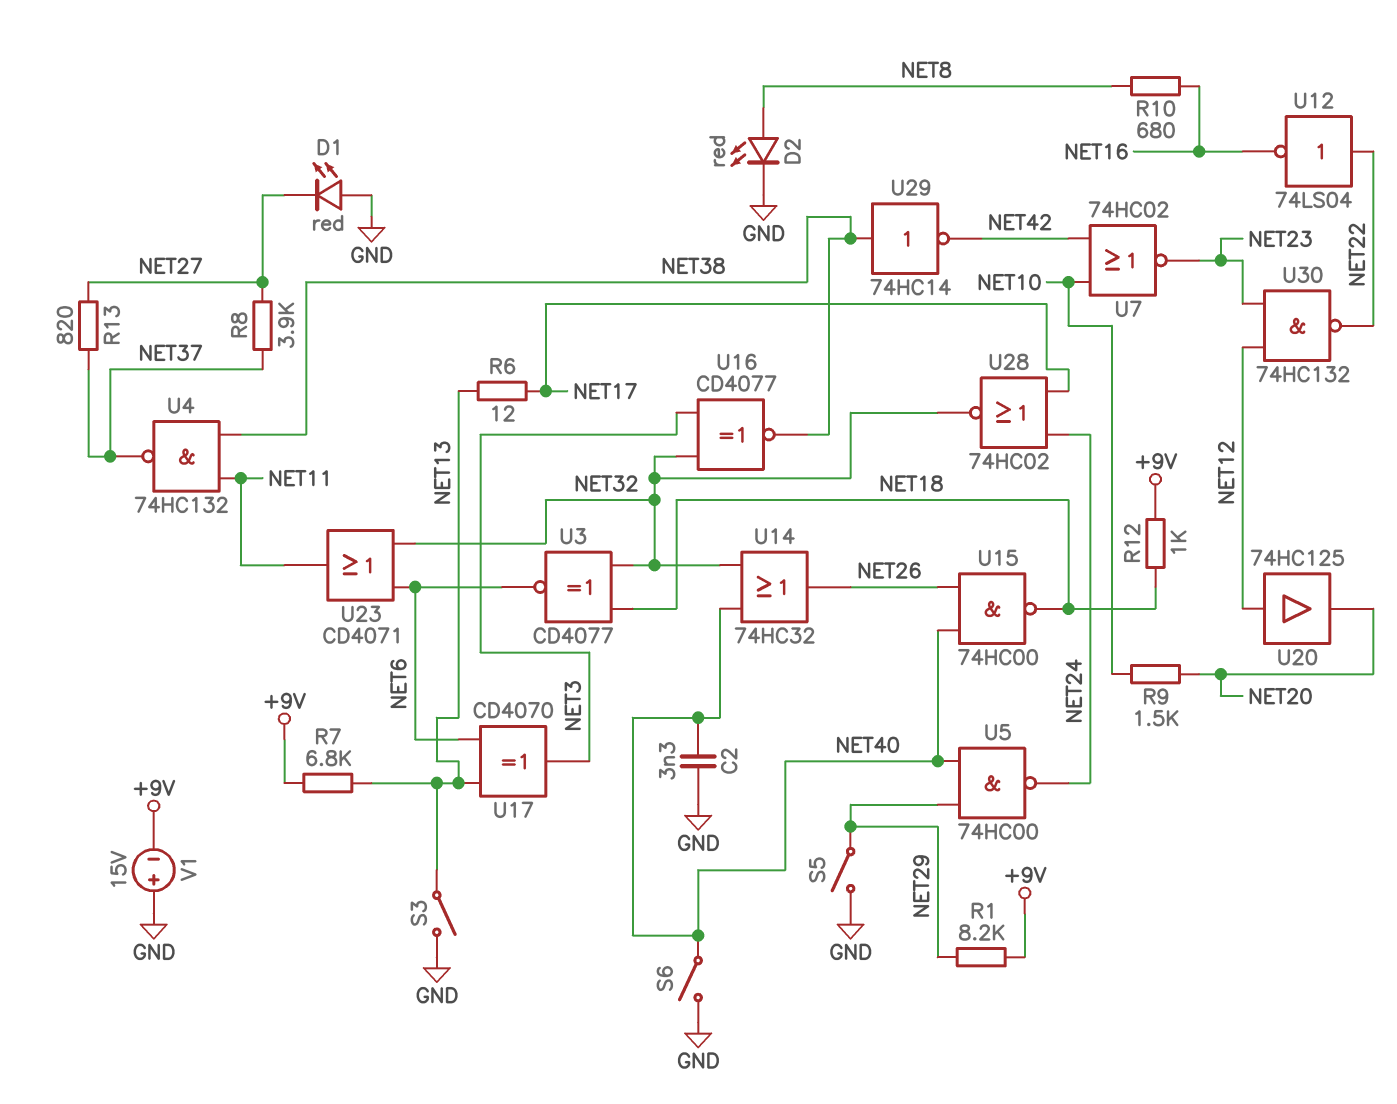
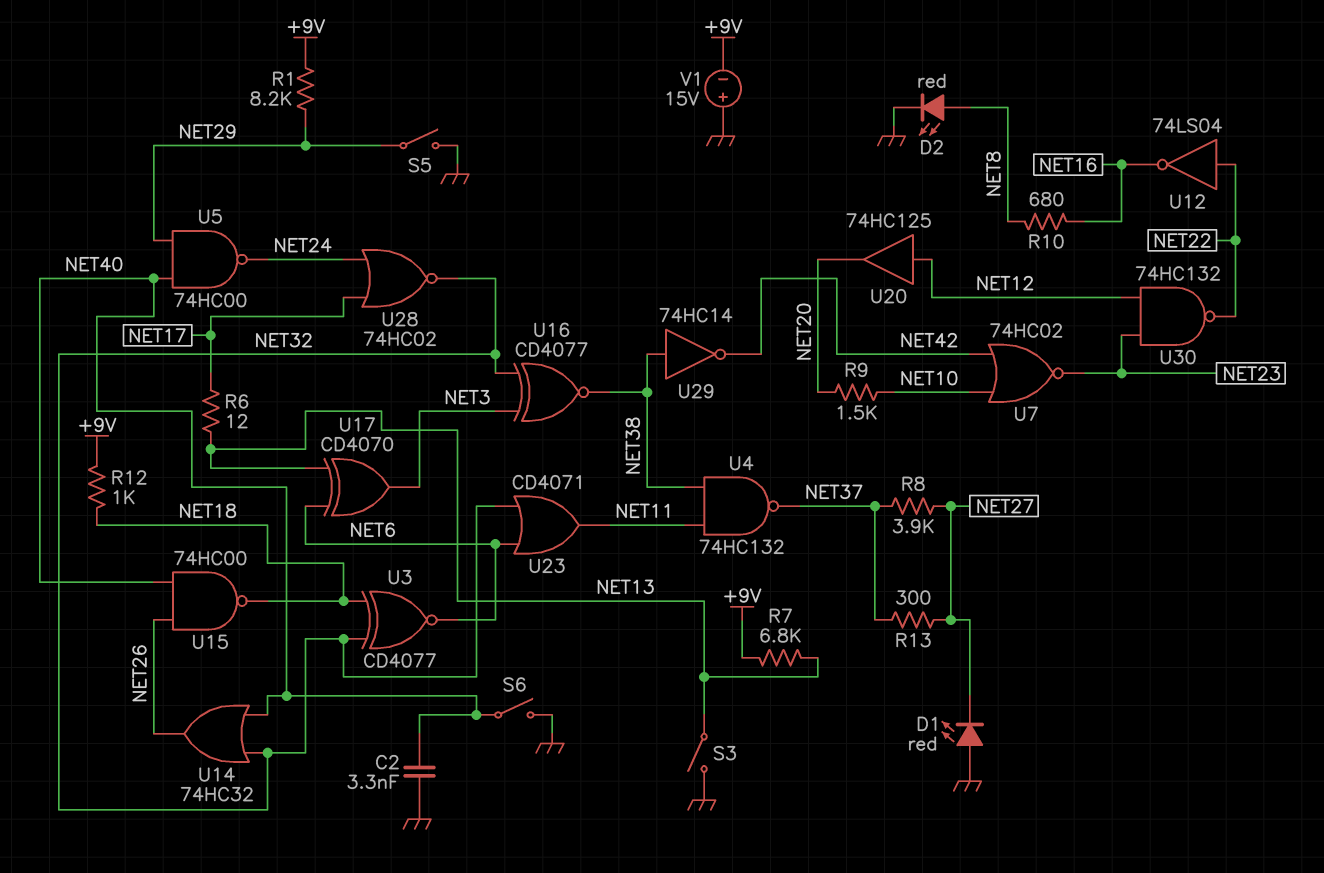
R13: 820 (NET27, NET37) -> 300 (NET27, NET37)

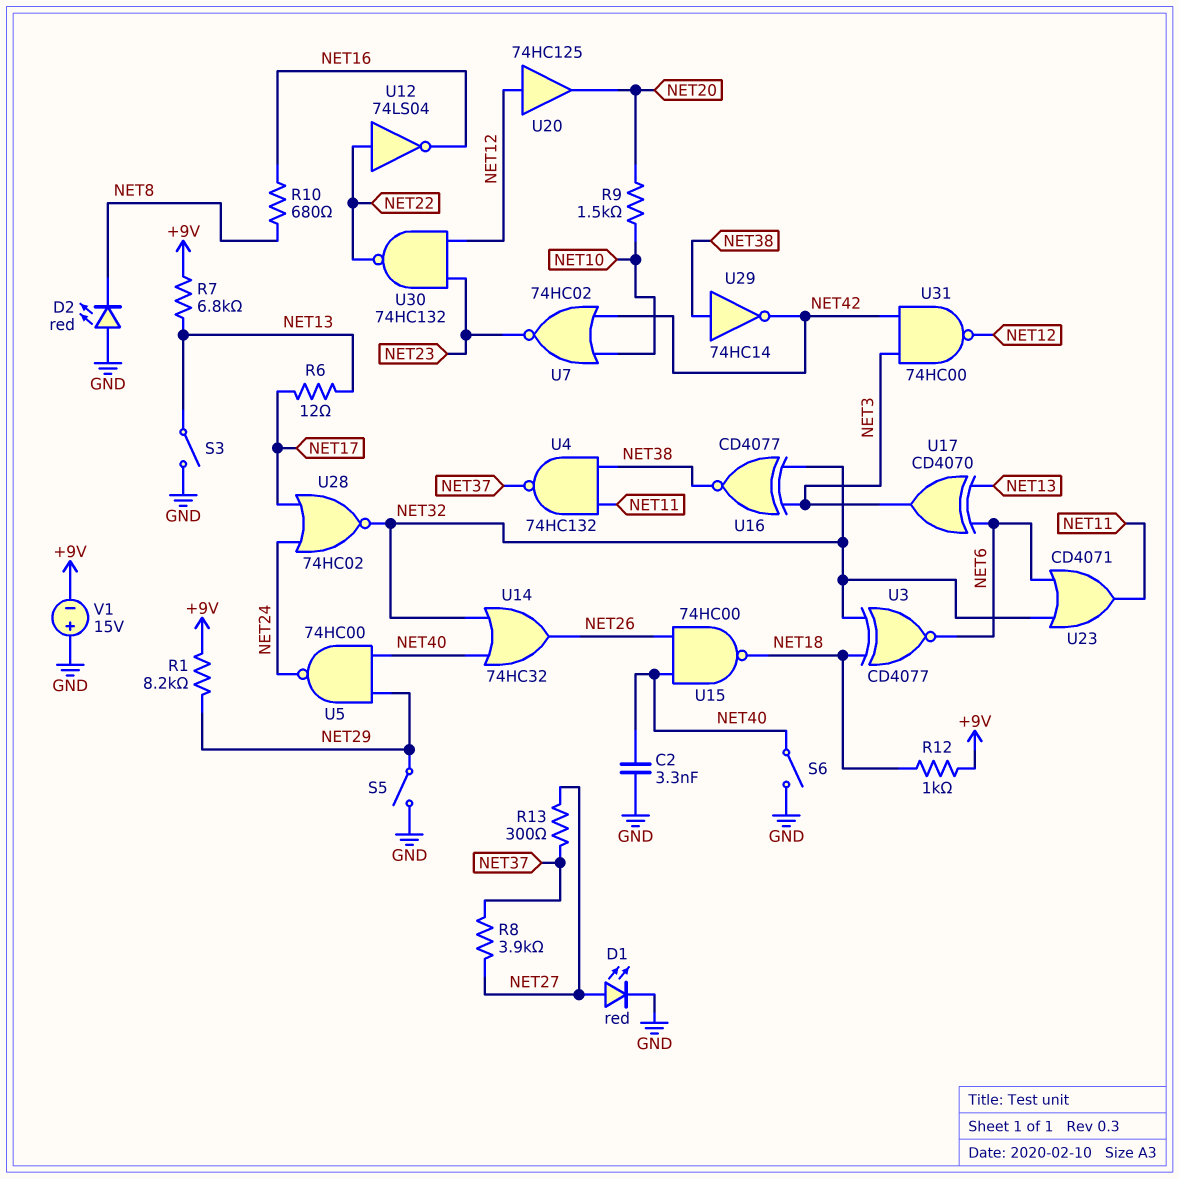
D1: LED red (A GND, K NET27) -> LED red (A NET27, K GND)
D2: LED red (A NET8, K GND) -> LED red (A GND, K NET8)
U31: none -> NAND 74HC00 (in NET3, in NET42, out NET12)

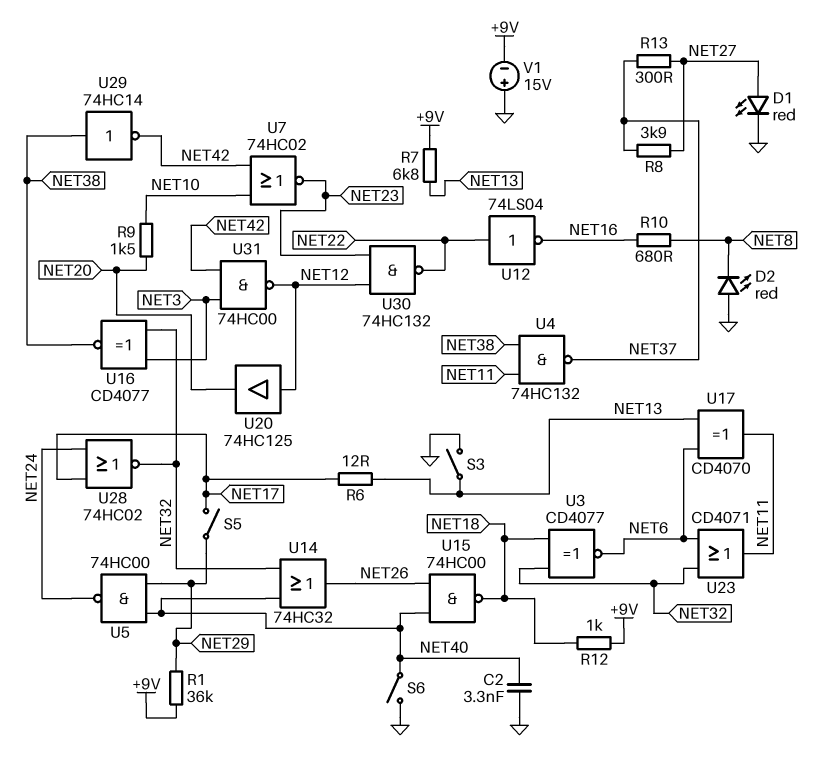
R1: 8.2k (+9V, NET29) -> 36k (+9V, NET29)
S5: switch (GND, NET29) -> switch (NET17, NET29)
U17: XOR CD4070 (in NET6, in NET13, out NET3) -> XOR CD4070 (in NET6, in NET13, out NET11)

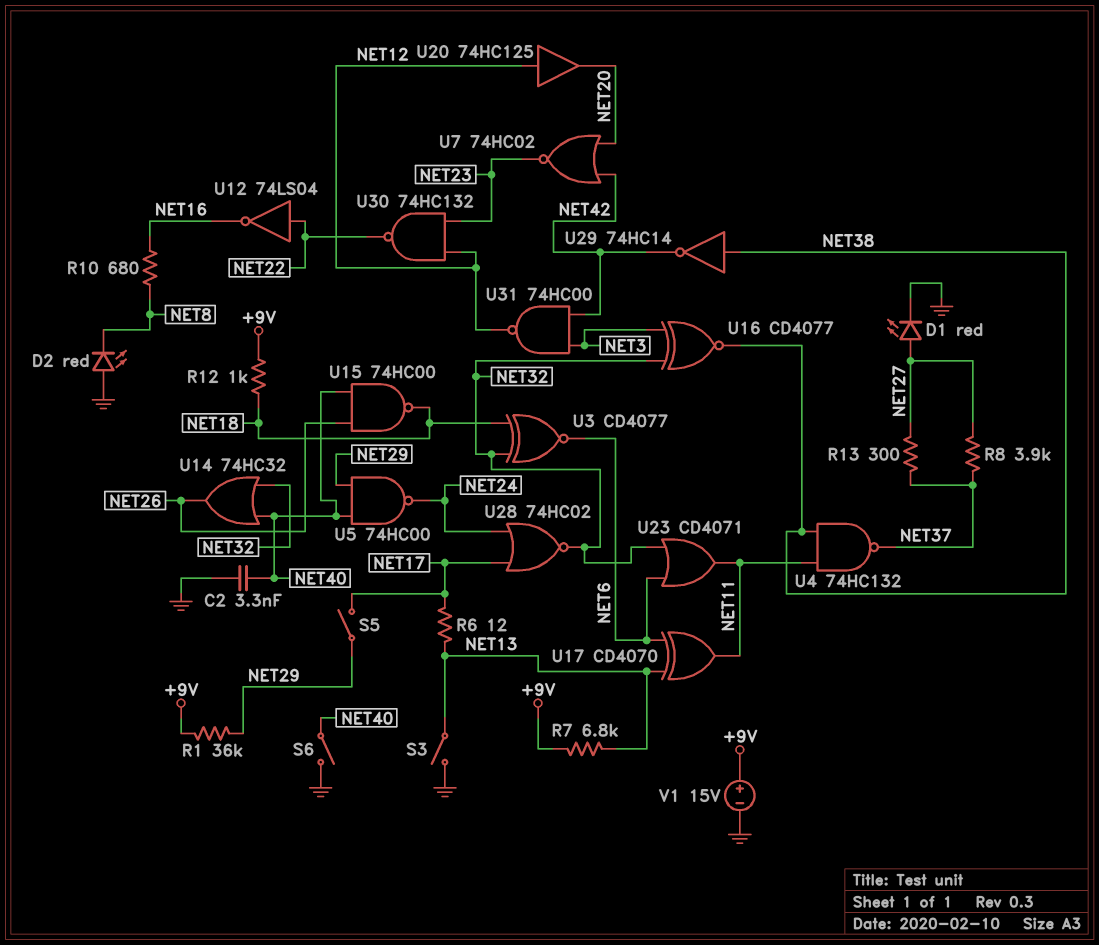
R9: 1.5k (NET10, NET20) -> none
U7: NOR 74HC02 (in NET10, in NET42, out NET23) -> NOR 74HC02 (in NET20, in NET42, out NET23)
V1: 15V (plus GND, minus +9V) -> 15V (plus +9V, minus GND)

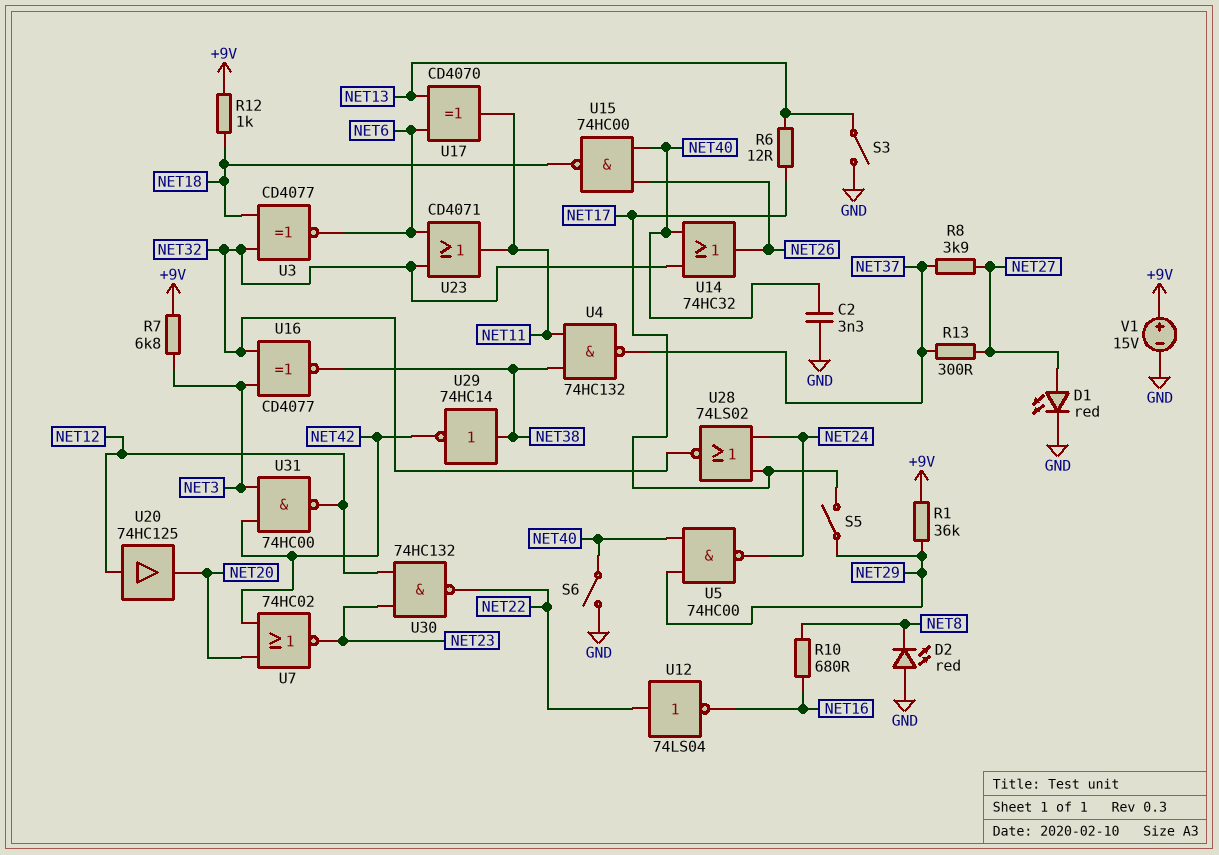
R7: 6.8k (+9V, NET13) -> 6.8k (+9V, NET3)
U28: NOR 74HC02 (in NET17, in NET24, out NET32) -> NOR 74LS02 (in NET17, in NET24, out NET32)

